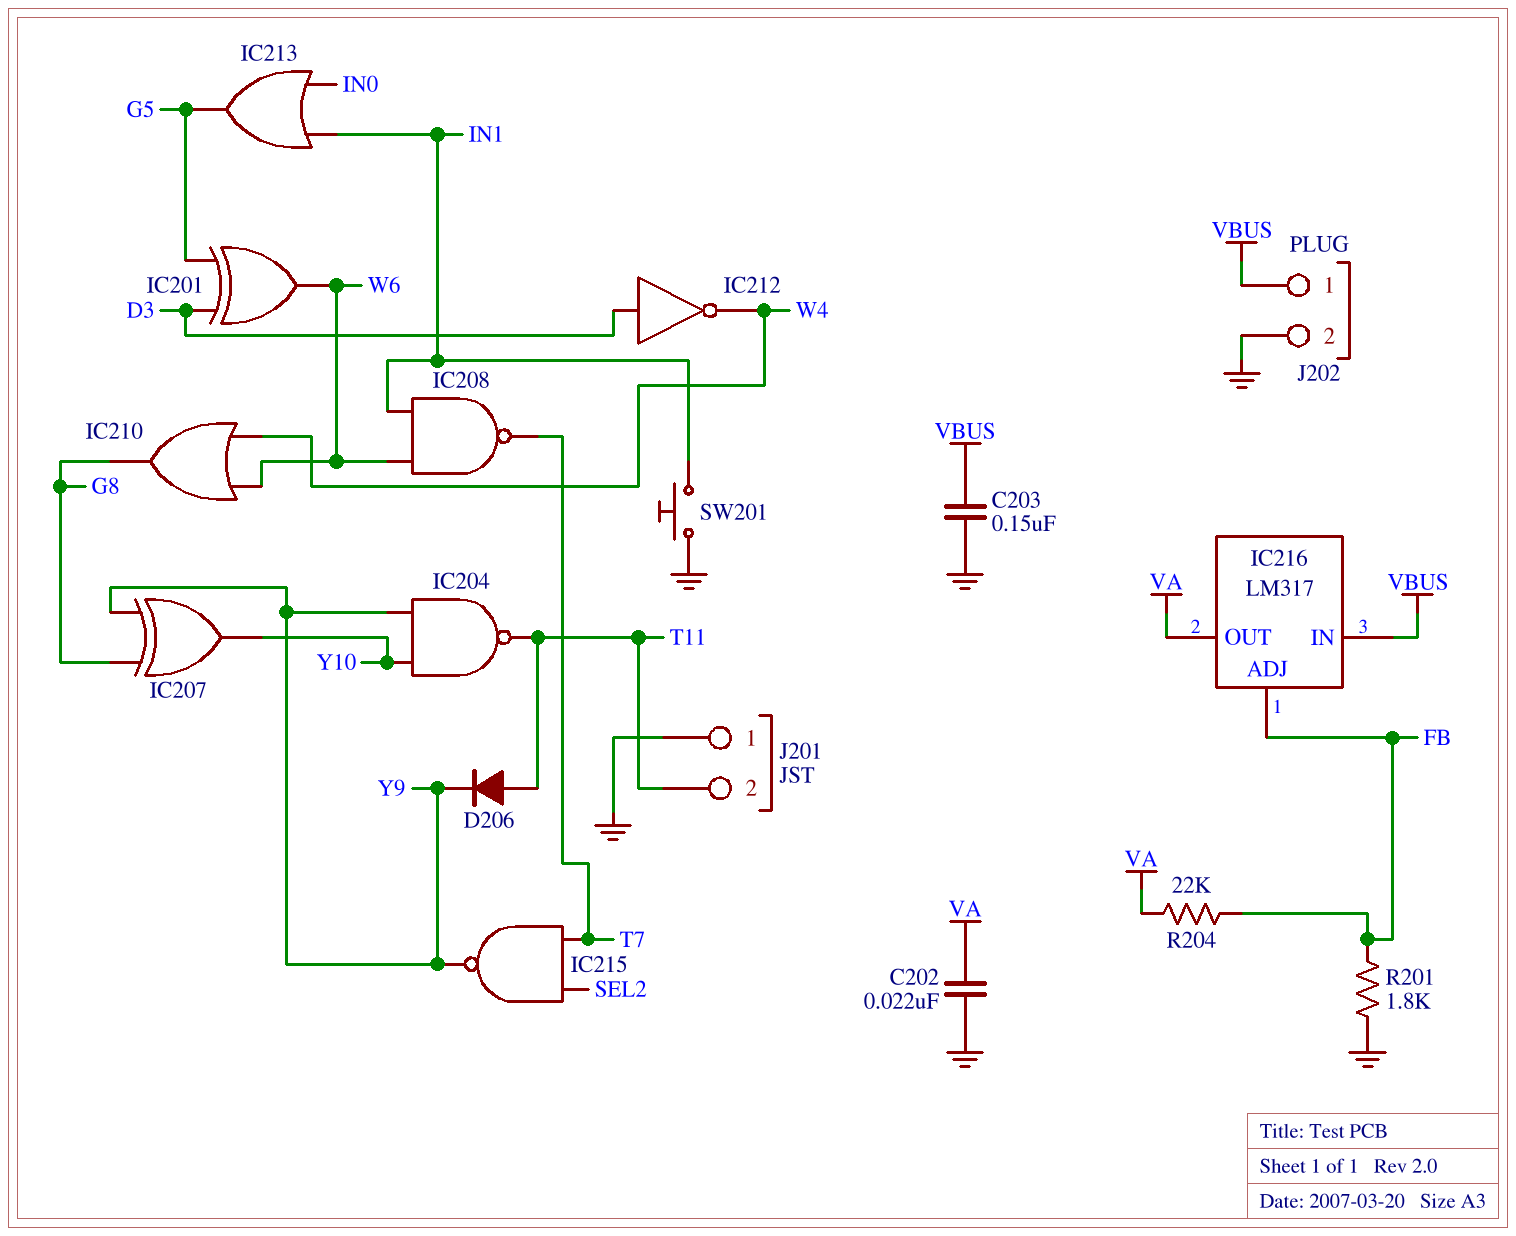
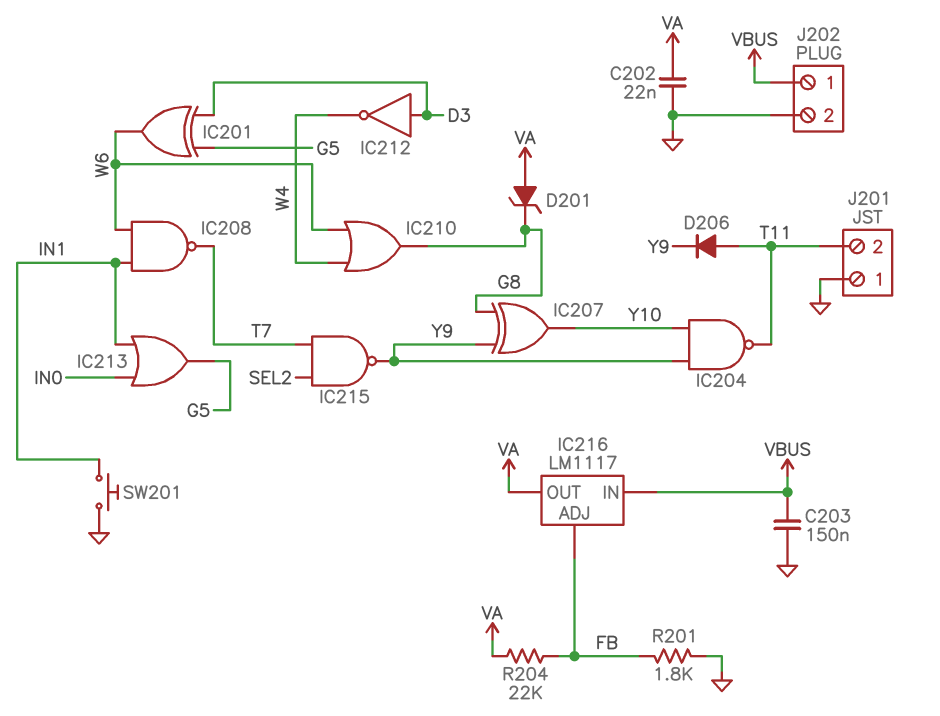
D201: none -> zener (A VA, K G8)
IC216: LM317 -> LM1117

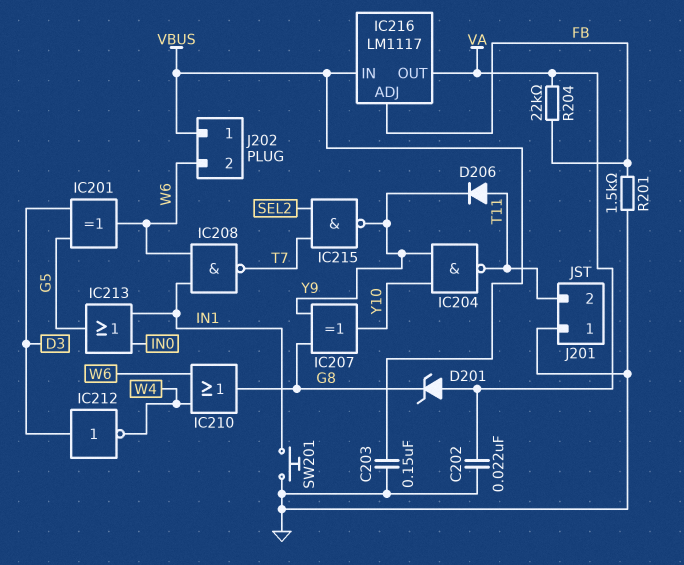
J202 pin 2: GND -> W6
R201: 1.8k (FB, GND) -> 1.5k (FB, GND)

